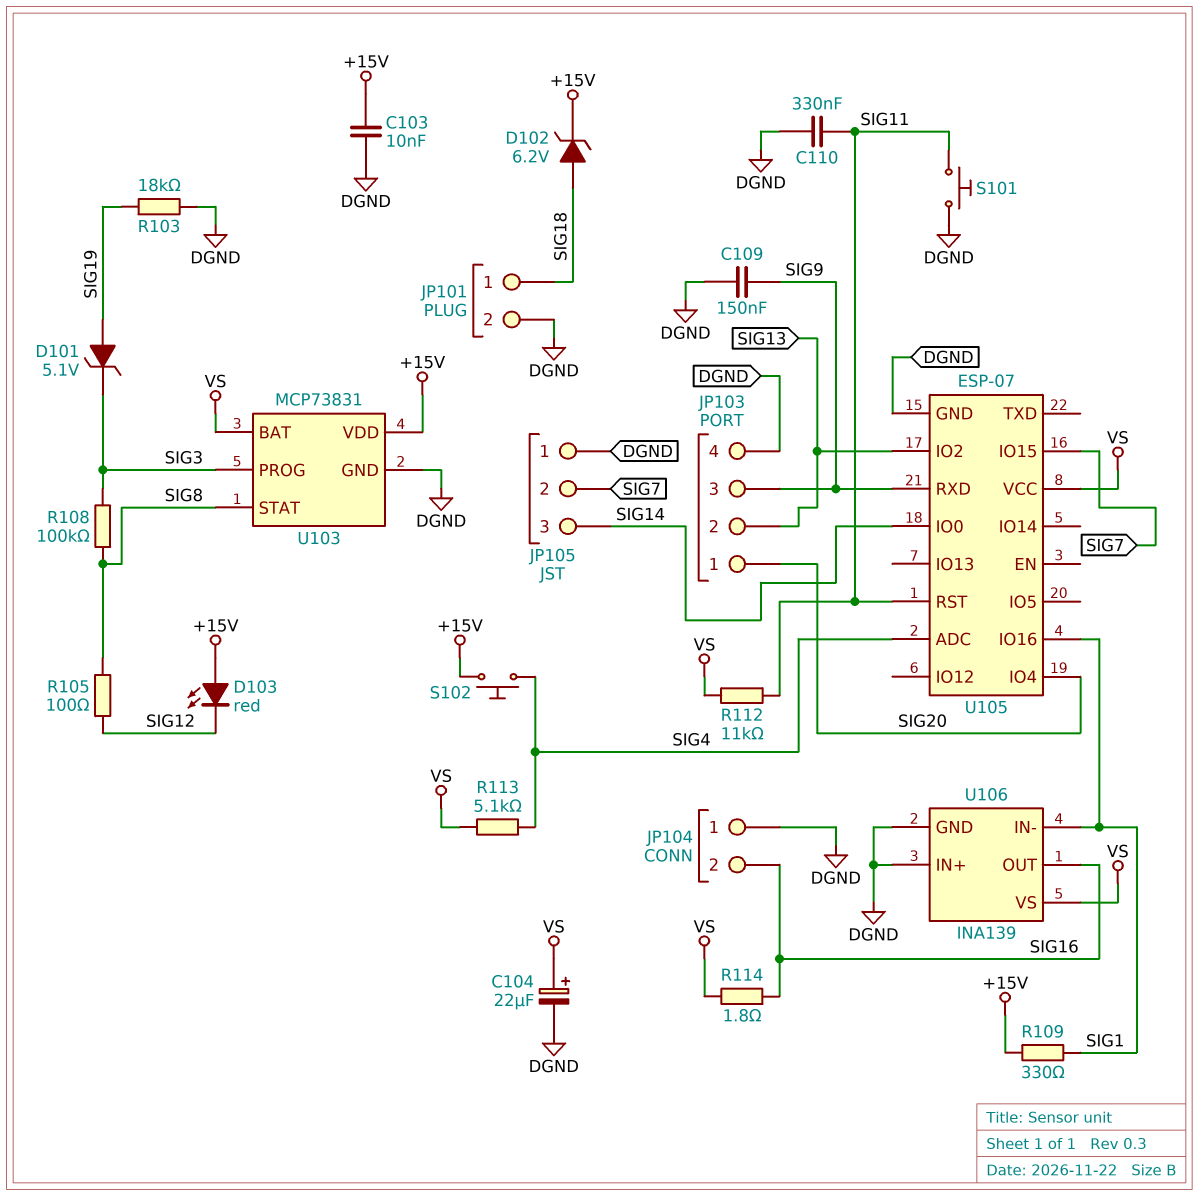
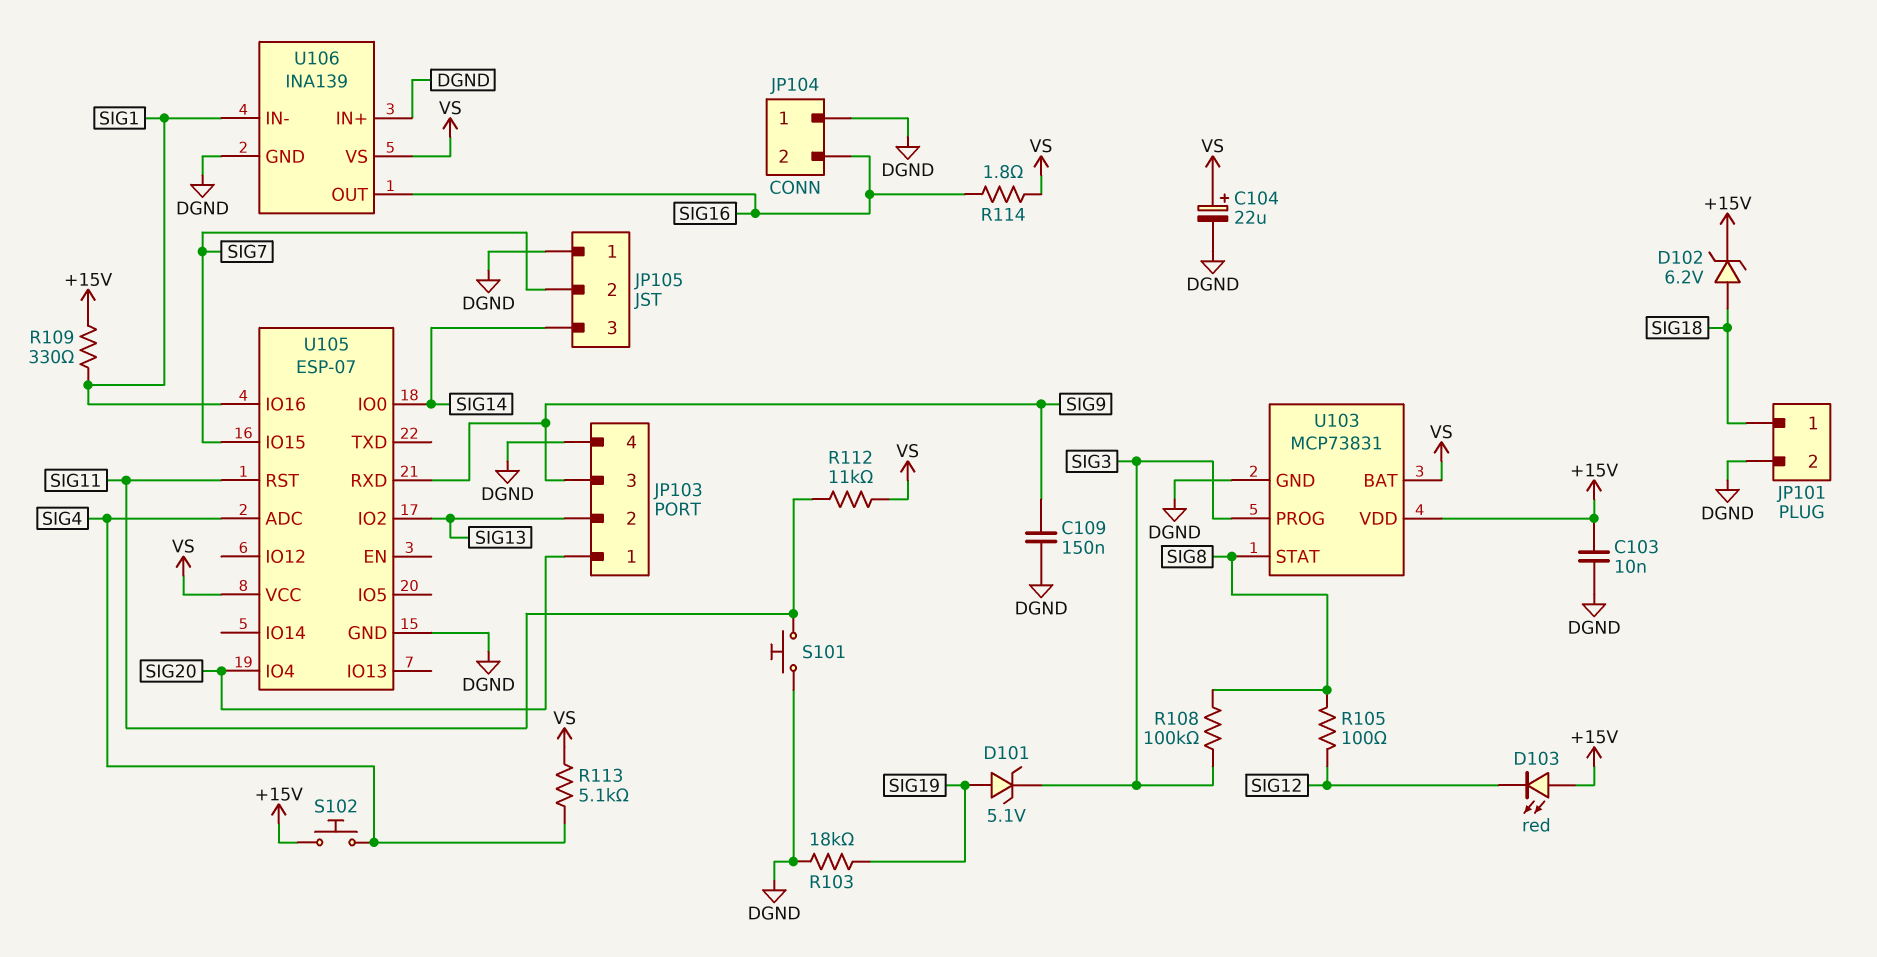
C110: 330nF (DGND, SIG11) -> none

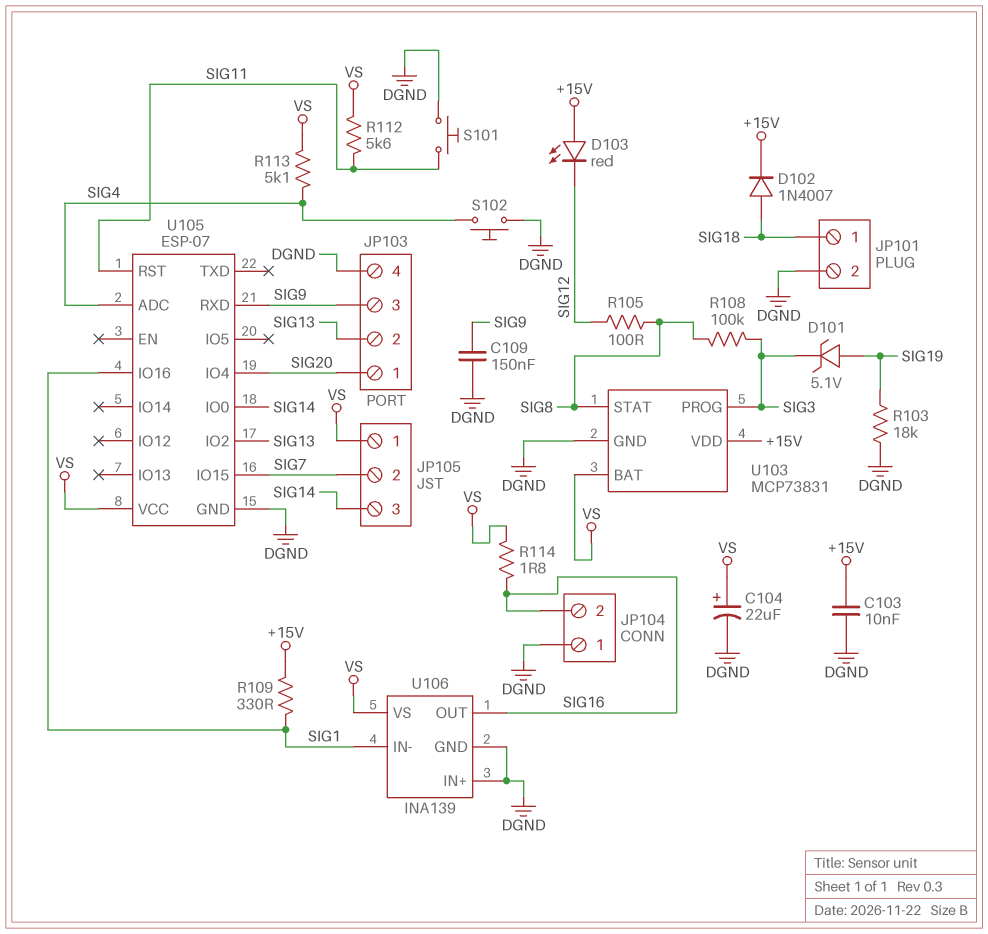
D102: zener 6.2V (A SIG18, K +15V) -> diode 1N4007 (A SIG18, K +15V)
JP105 pin 1: DGND -> VS
R112: 11k (SIG11, VS) -> 5.6k (SIG11, VS)
S102: button (+15V, SIG4) -> button (DGND, SIG4)

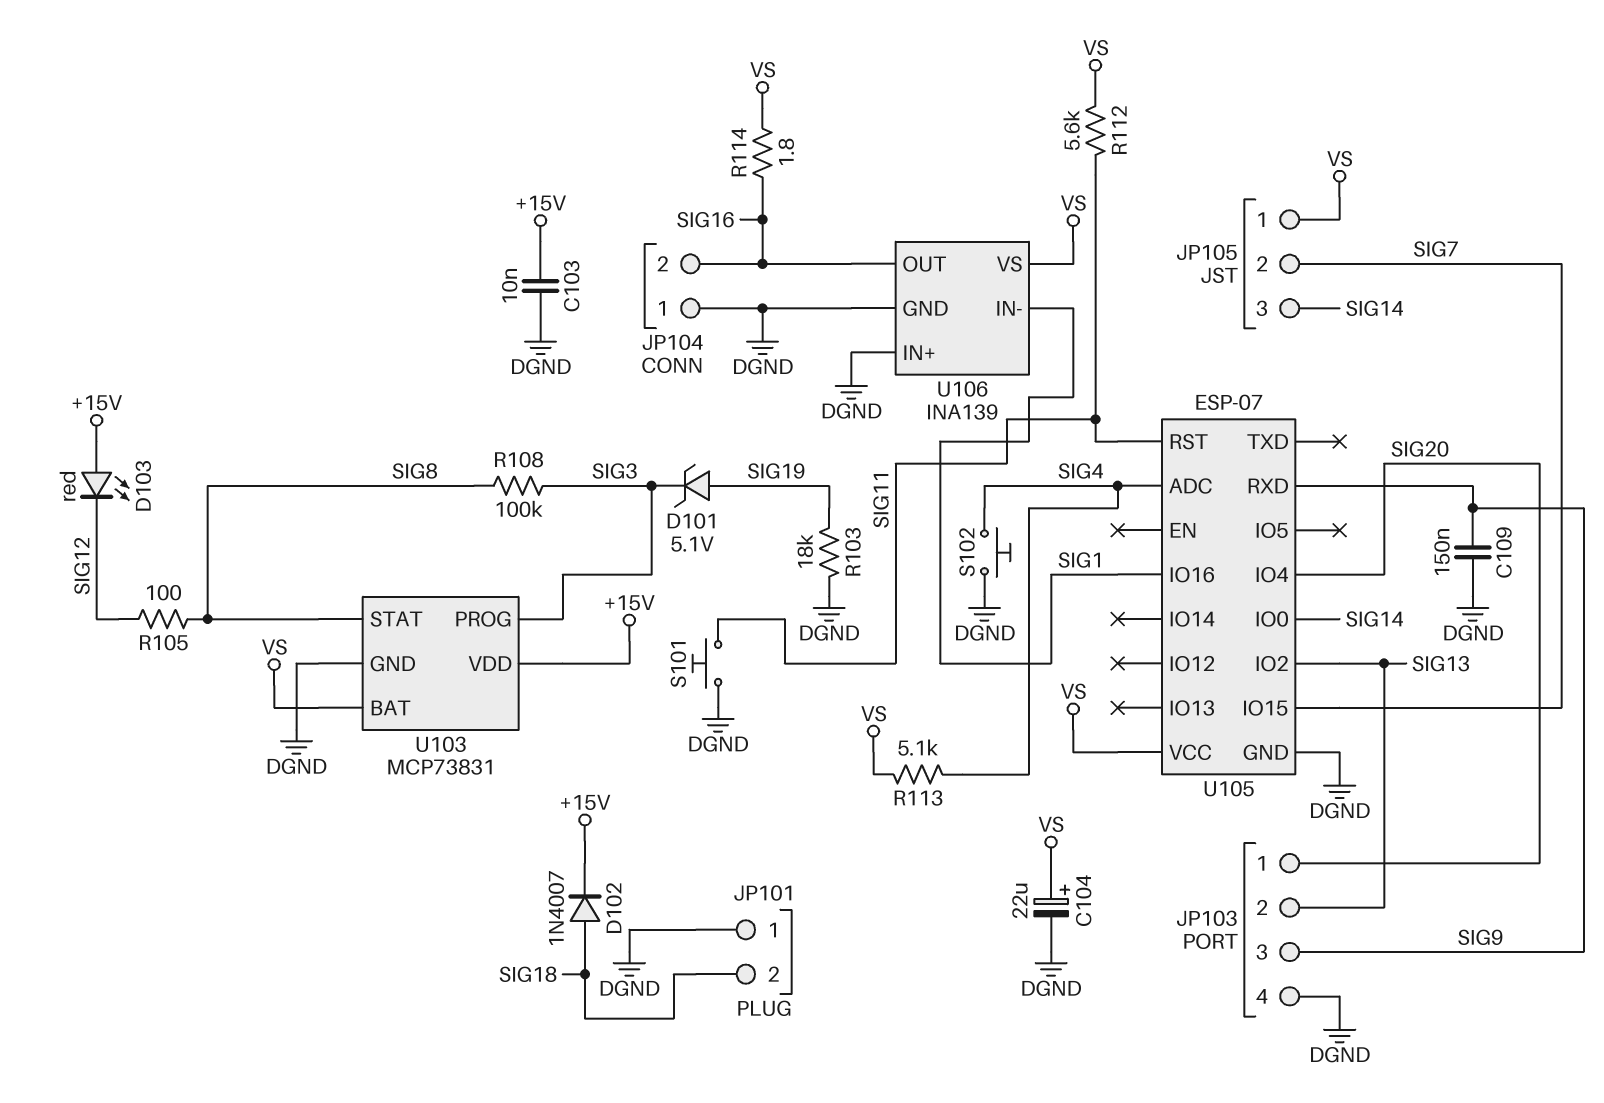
JP101 pin 1: SIG18 -> DGND
JP101 pin 2: DGND -> SIG18
R109: 330 (+15V, SIG1) -> none

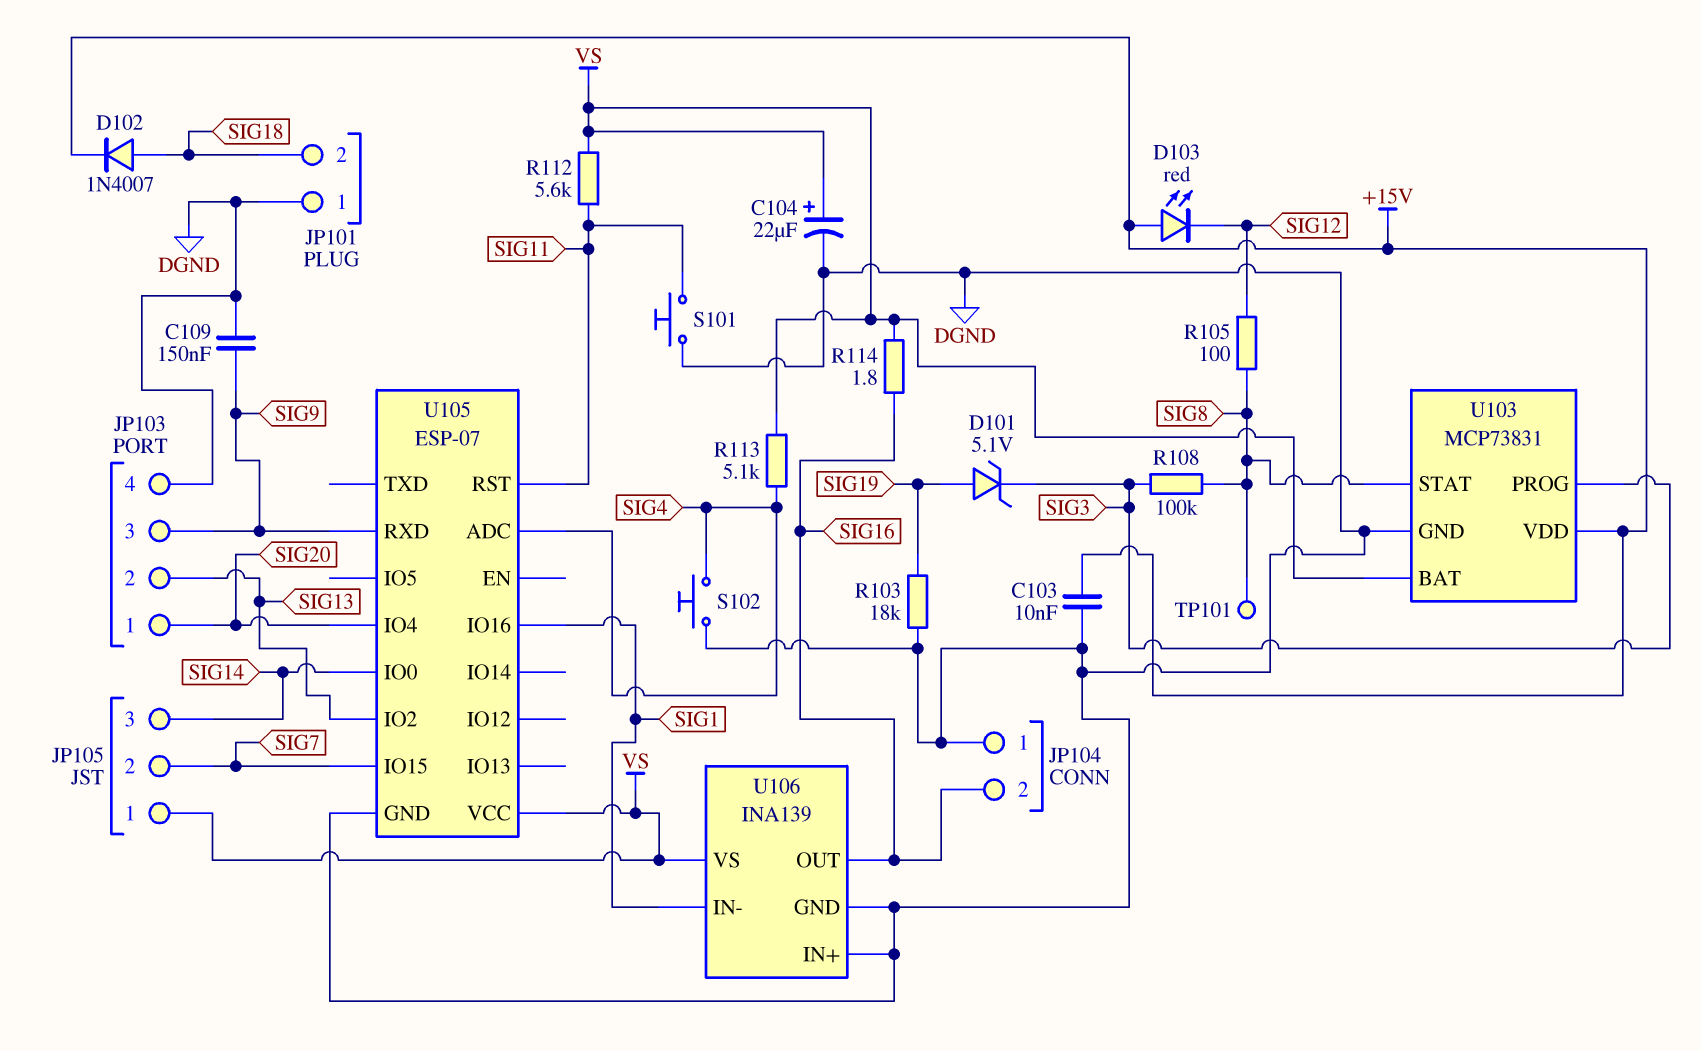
TP101: none -> test point (SIG8)

